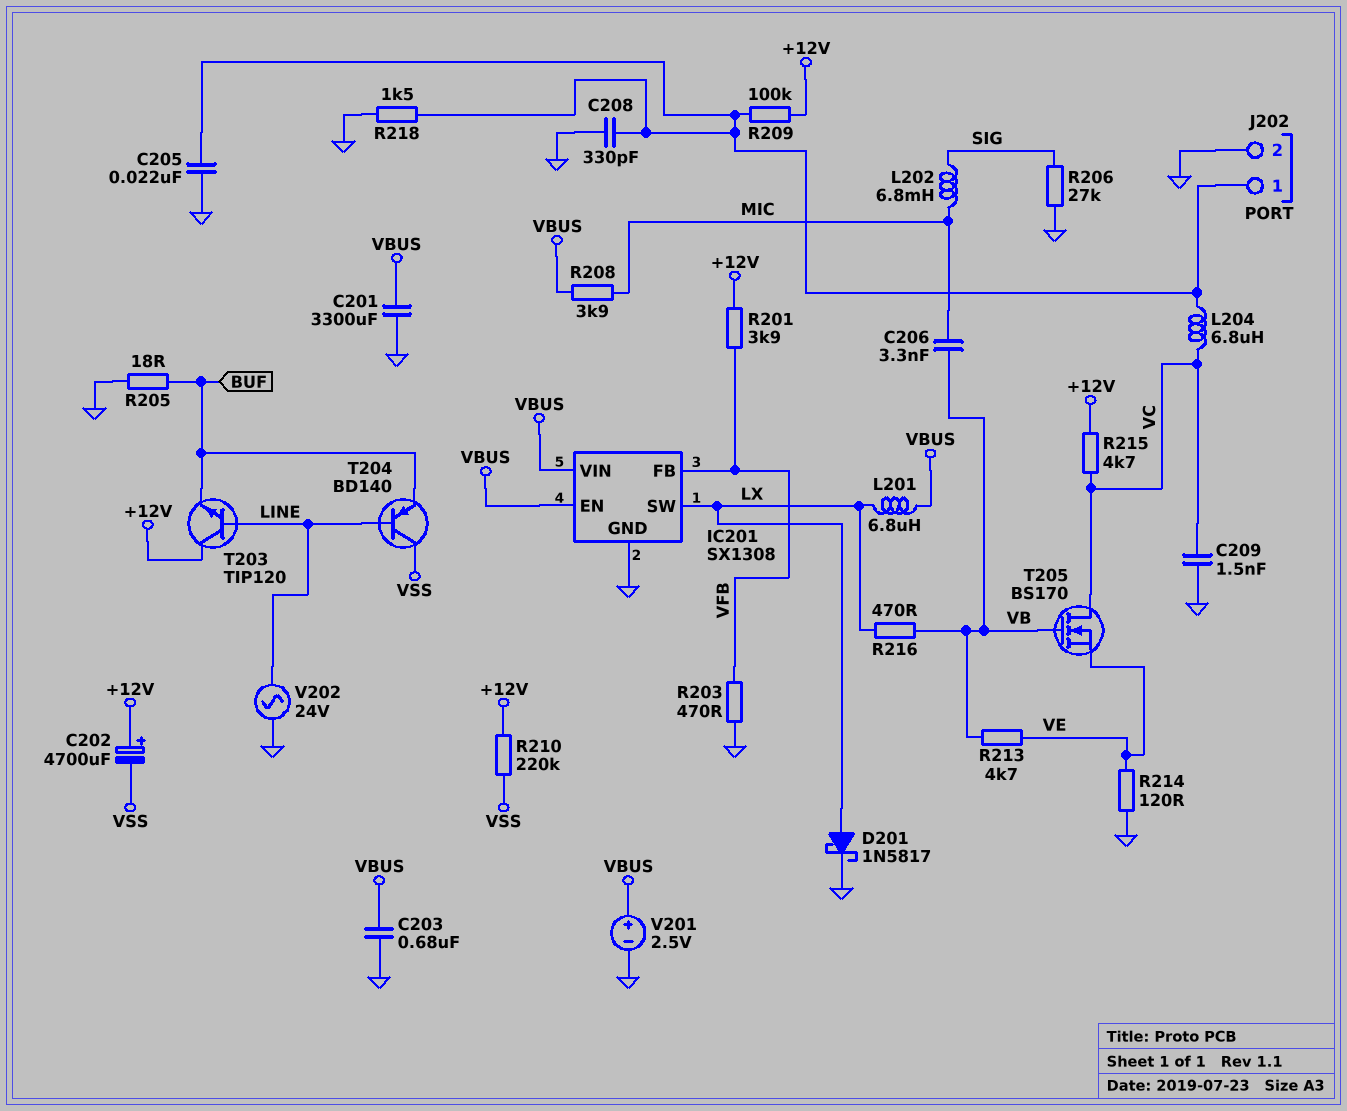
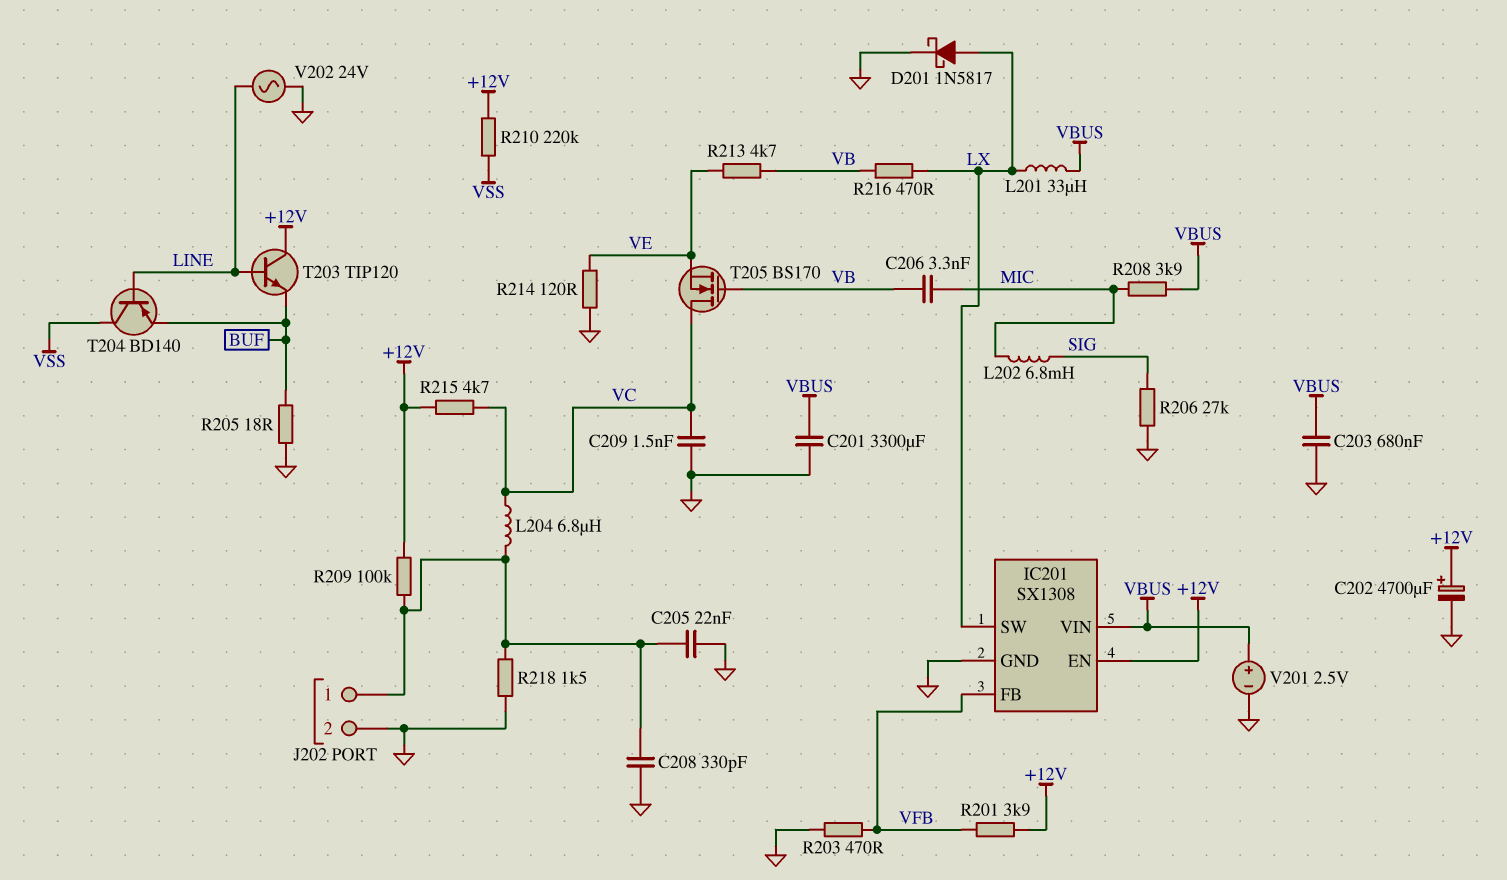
C202: 4700uF (plus +12V, minus VSS) -> 4700uF (plus +12V, minus GND)
IC201 pin EN: VBUS -> +12V
L201: 6.8uH (LX, VBUS) -> 33uH (LX, VBUS)

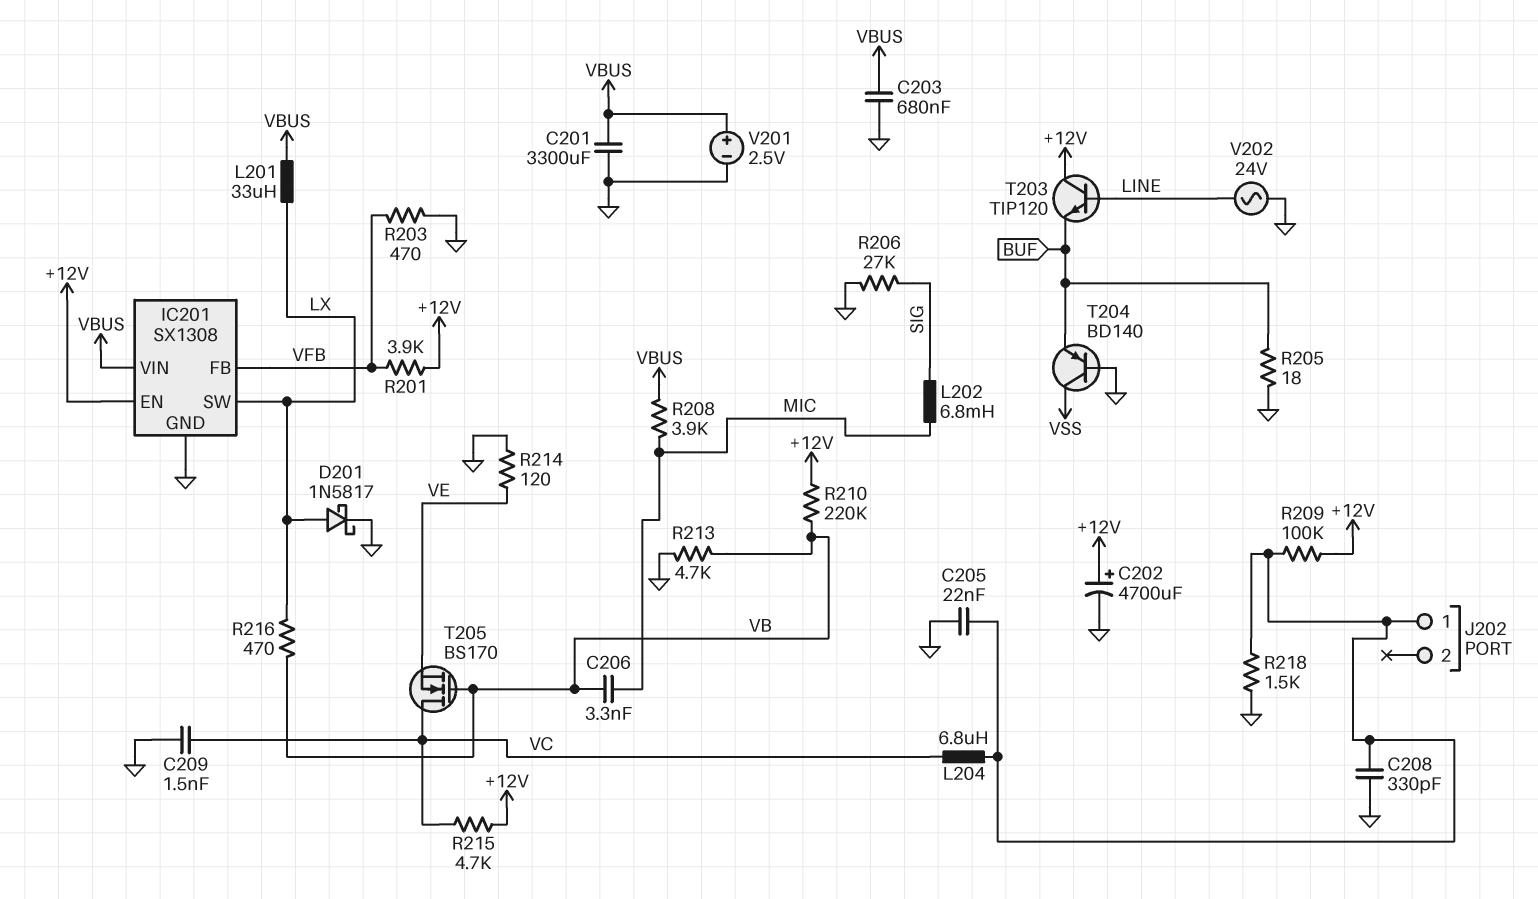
J202 pin 2: GND -> none
R210: 220k (+12V, VSS) -> 220k (+12V, VB)
R213: 4.7k (VB, VE) -> 4.7k (GND, VB)
T204: PNP BD140 (B LINE, C VSS, E BUF) -> PNP BD140 (B GND, C VSS, E BUF)

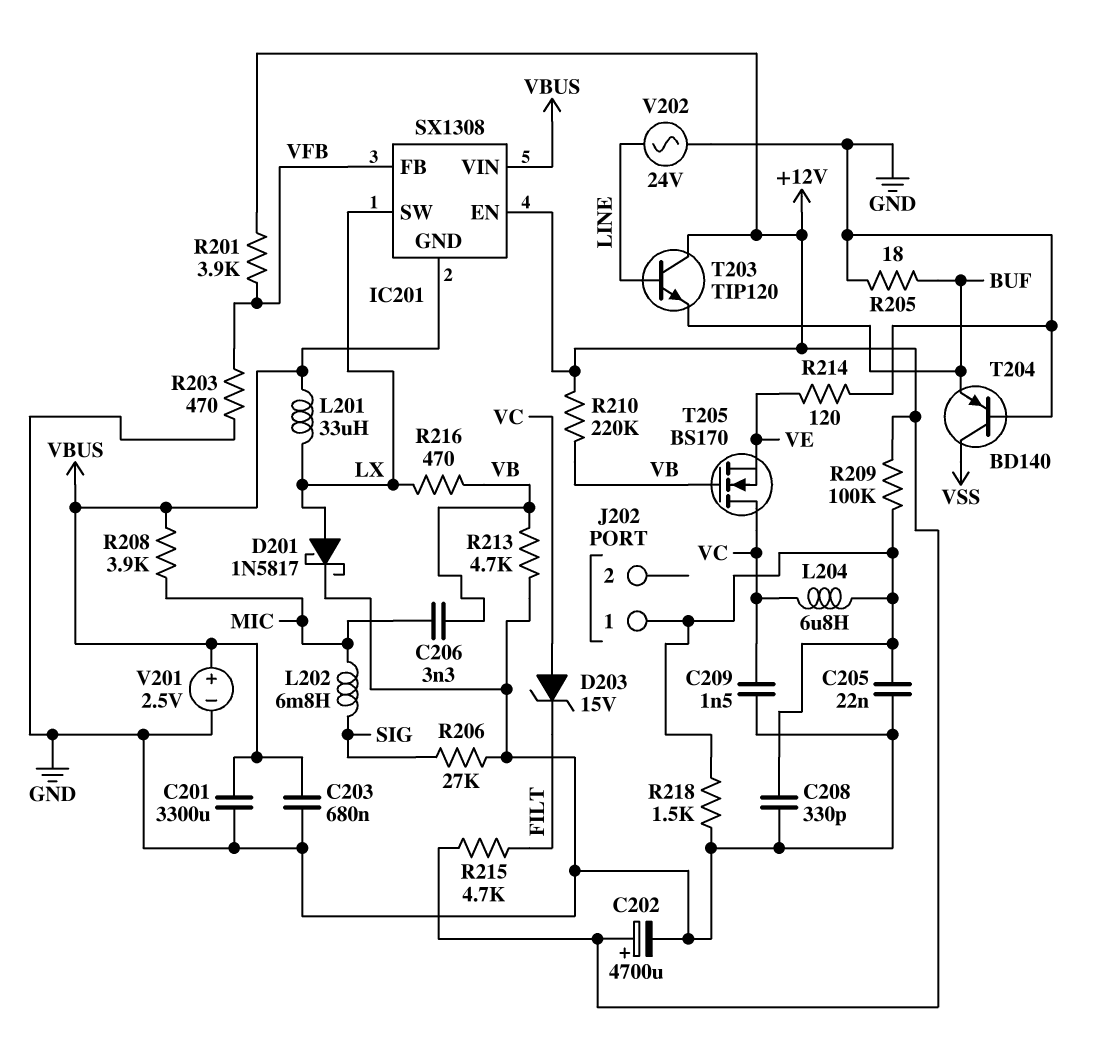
D203: none -> zener 15V (A VC, K FILT)
IC201 pin GND: GND -> VBUS
R215: 4.7k (+12V, VC) -> 4.7k (+12V, FILT)

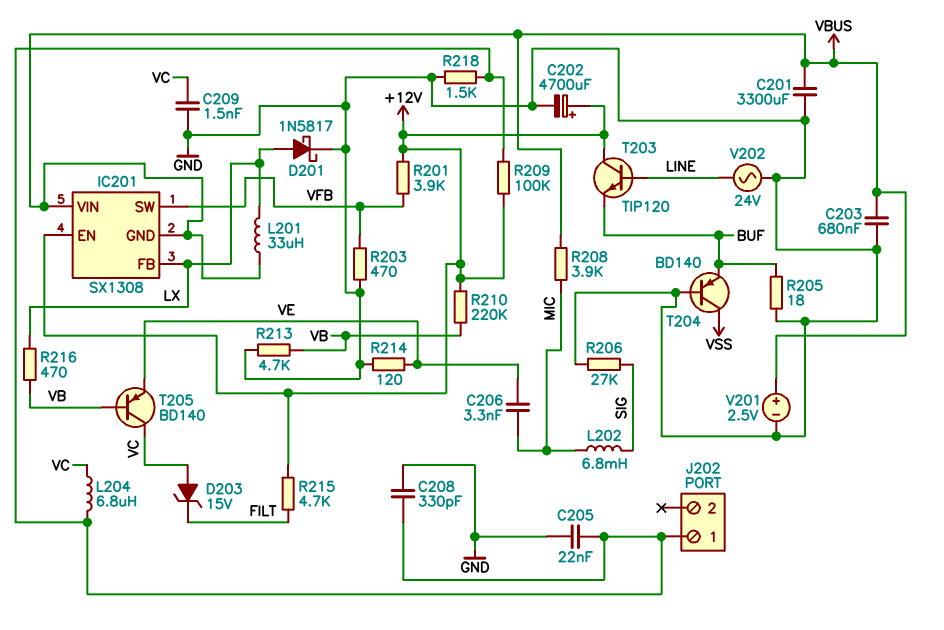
C206: 3.3nF (MIC, VB) -> 3.3nF (MIC, VE)
IC201 pin FB: VFB -> LX
IC201 pin SW: LX -> VFB
T205: NMOS BS170 (G VB, D VC, S VE) -> PNP BD140 (B VB, C VC, E VE)

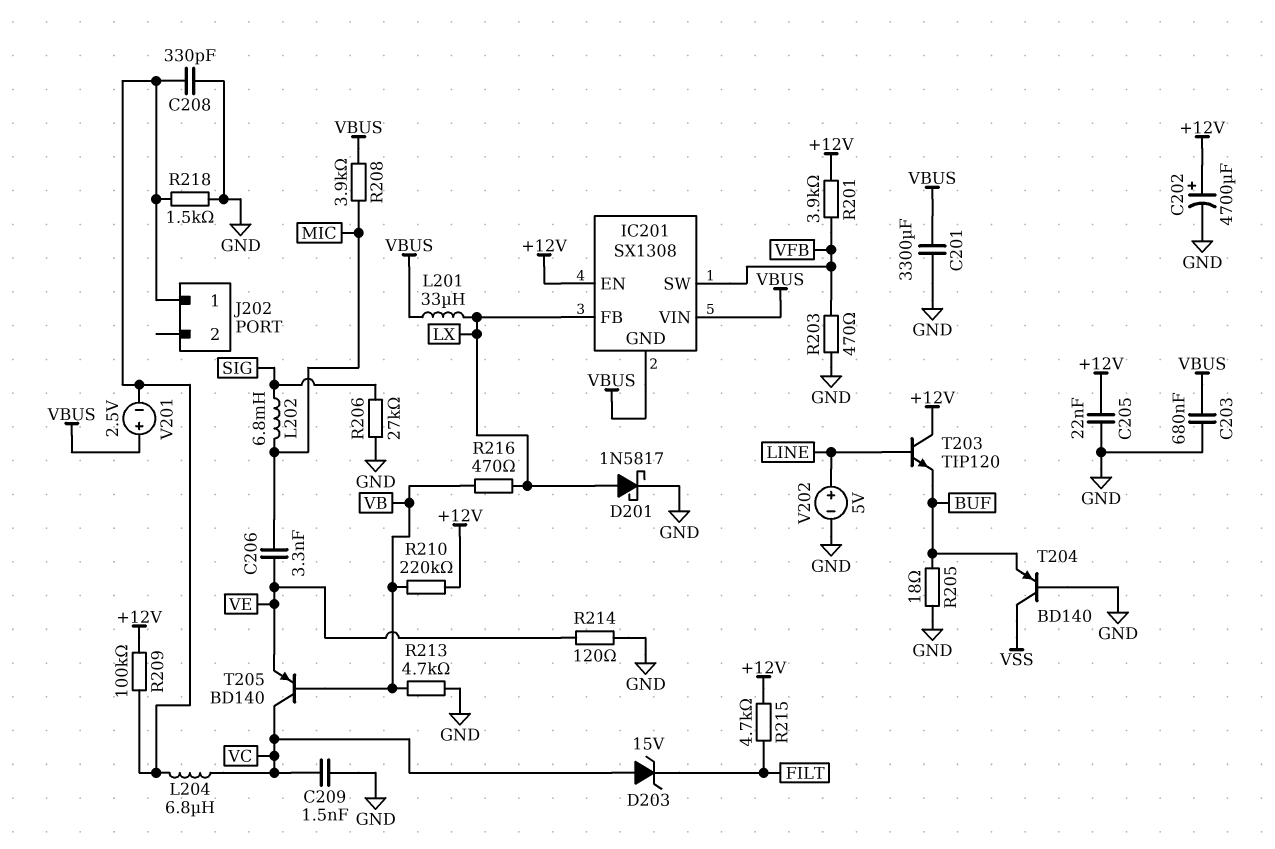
C205: 22nF (GND, J202/1) -> 22nF (+12V, GND)
V201: 2.5V (plus VBUS, minus GND) -> 2.5V (plus VBUS, minus J202/1)
V202: AC 24V (GND, LINE) -> 5V (plus LINE, minus GND)

